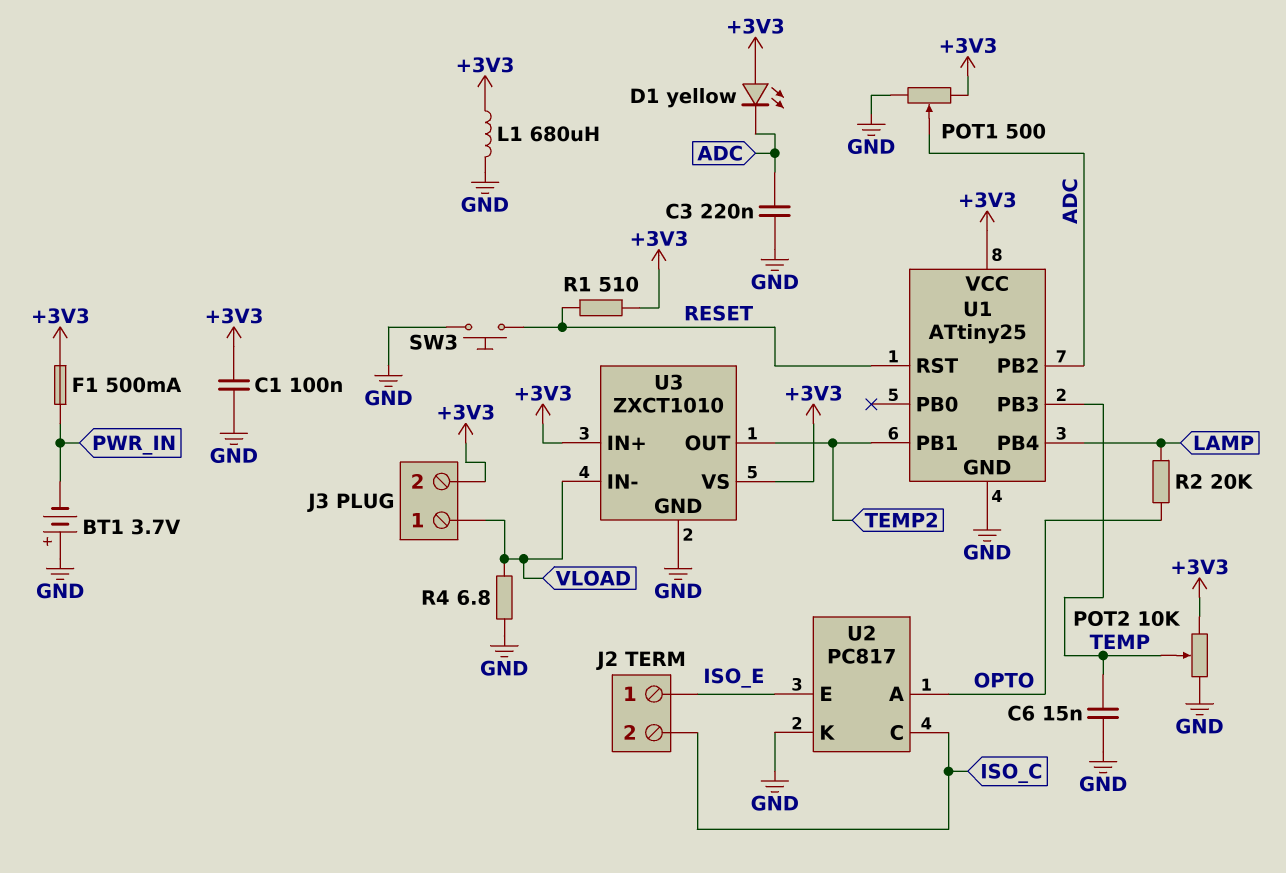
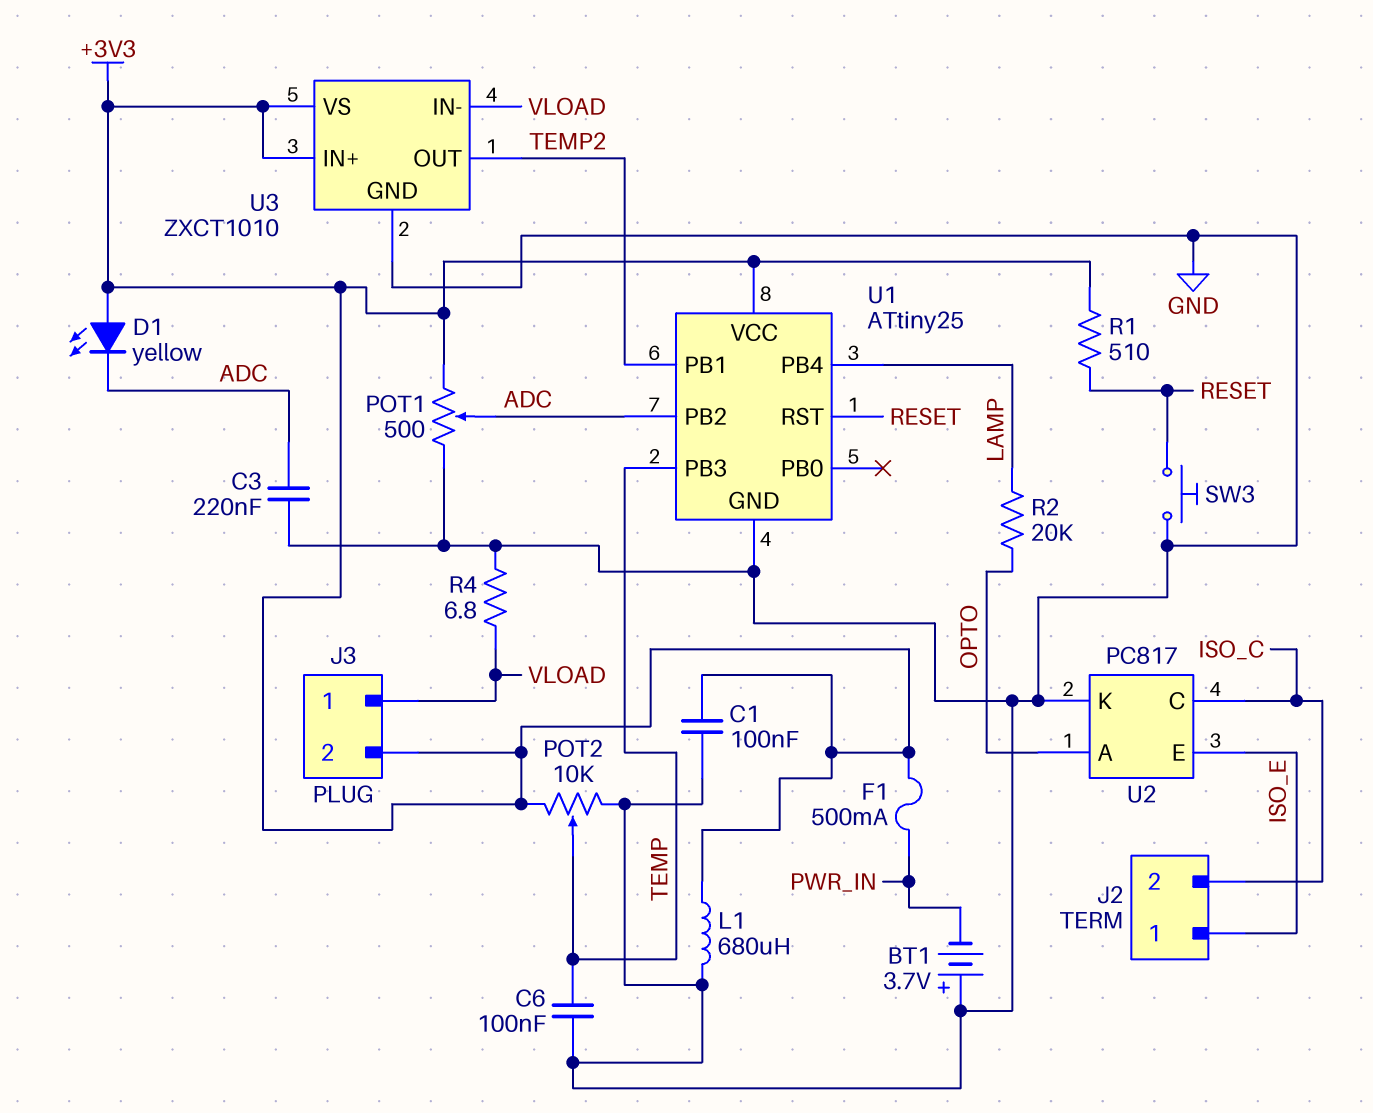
C6: 15nF (GND, TEMP) -> 100nF (GND, TEMP)

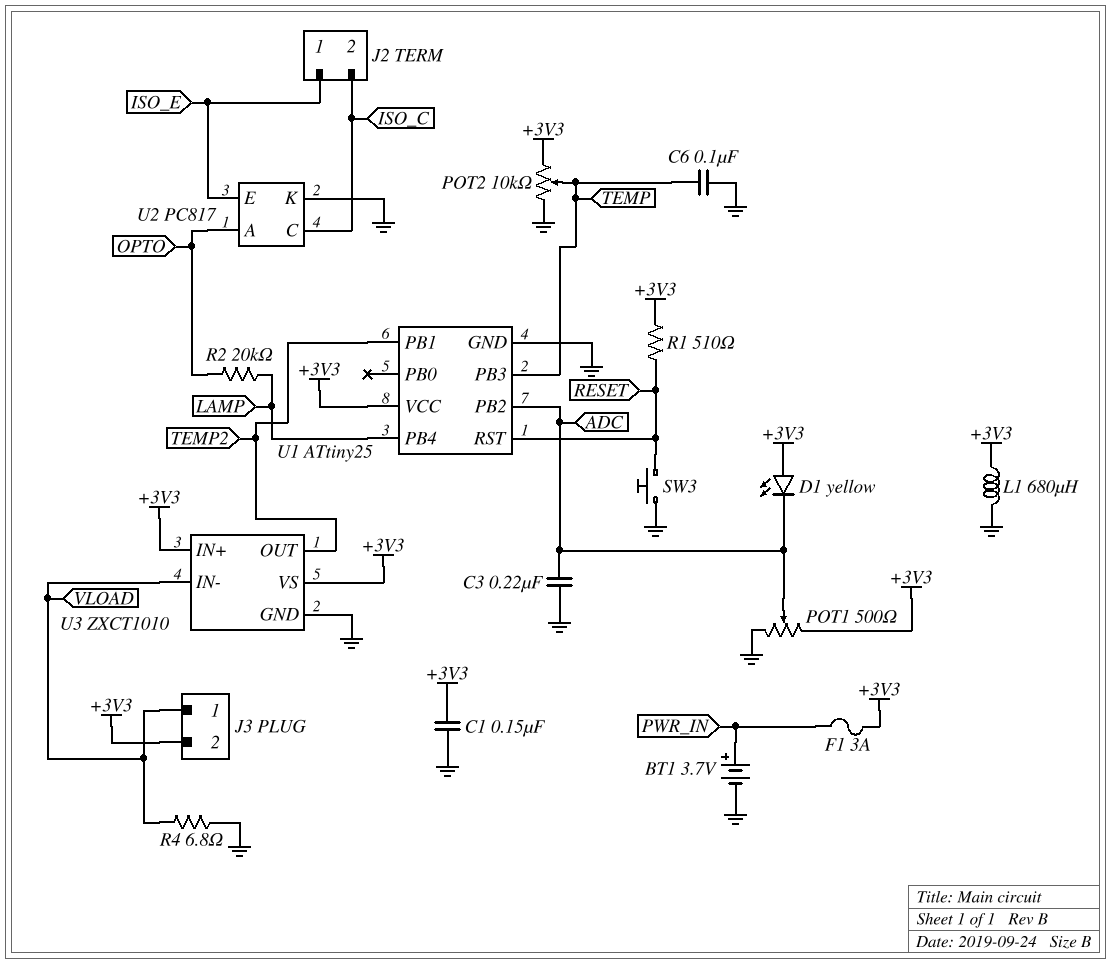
BT1: 3.7V (plus GND, minus PWR_IN) -> 3.7V (plus PWR_IN, minus GND)
C1: 100nF (+3V3, GND) -> 150nF (+3V3, GND)
F1: 500mA (+3V3, PWR_IN) -> 3A (+3V3, PWR_IN)

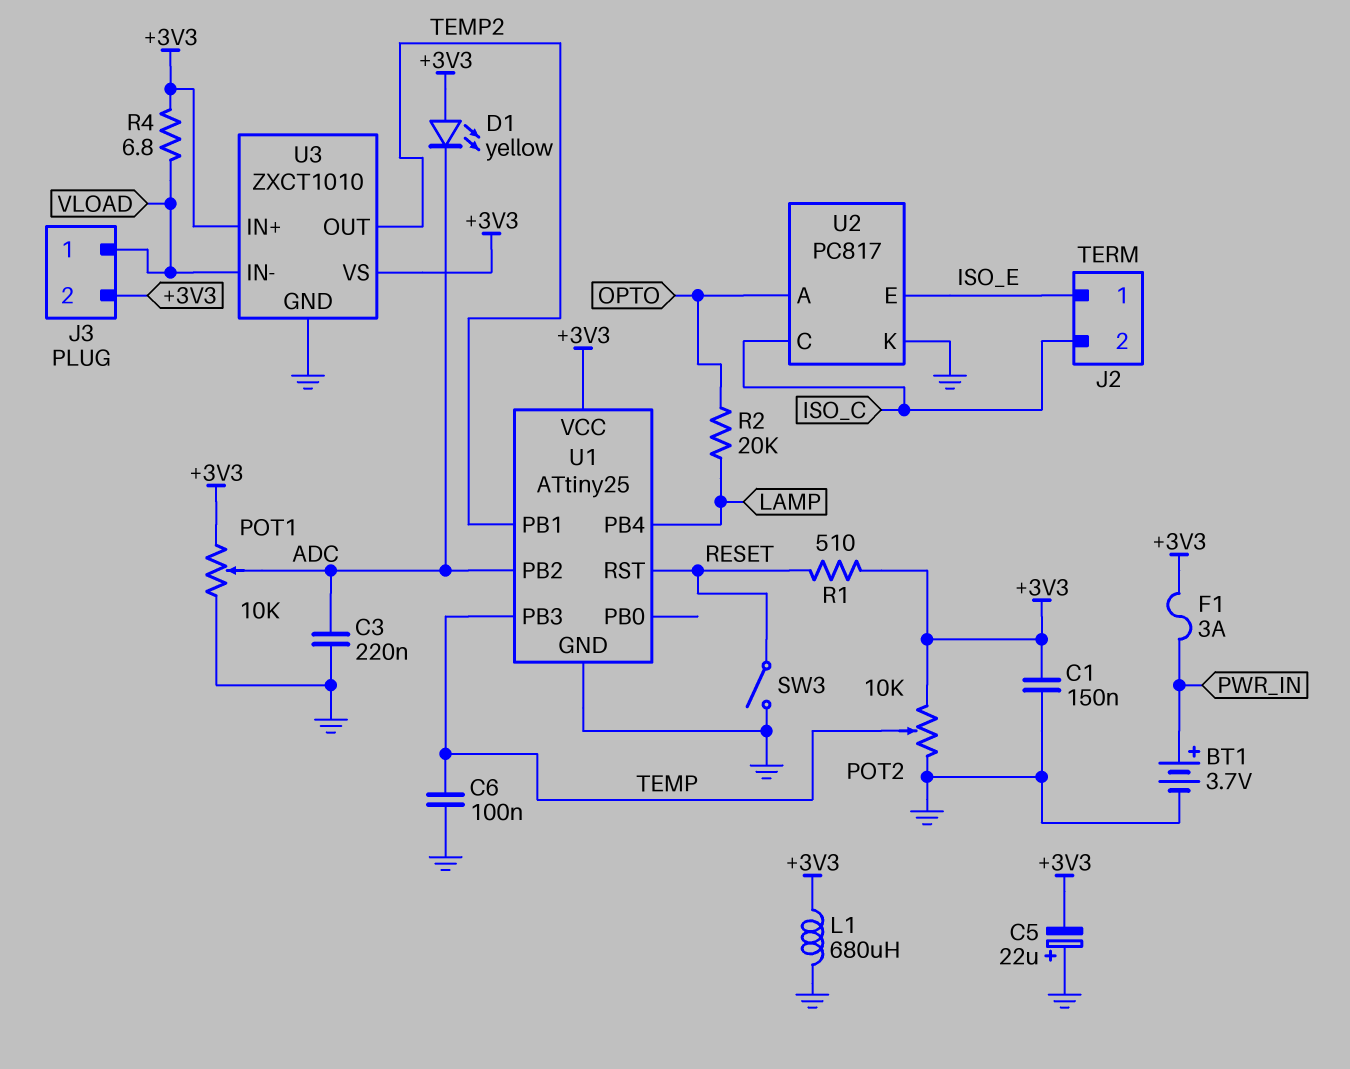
C5: none -> 22uF (plus GND, minus +3V3)
POT1: 500 (+3V3, GND, wiper ADC) -> 10k (+3V3, GND, wiper ADC)
R4: 6.8 (GND, VLOAD) -> 6.8 (+3V3, VLOAD)
SW3: button (GND, RESET) -> switch (GND, RESET)

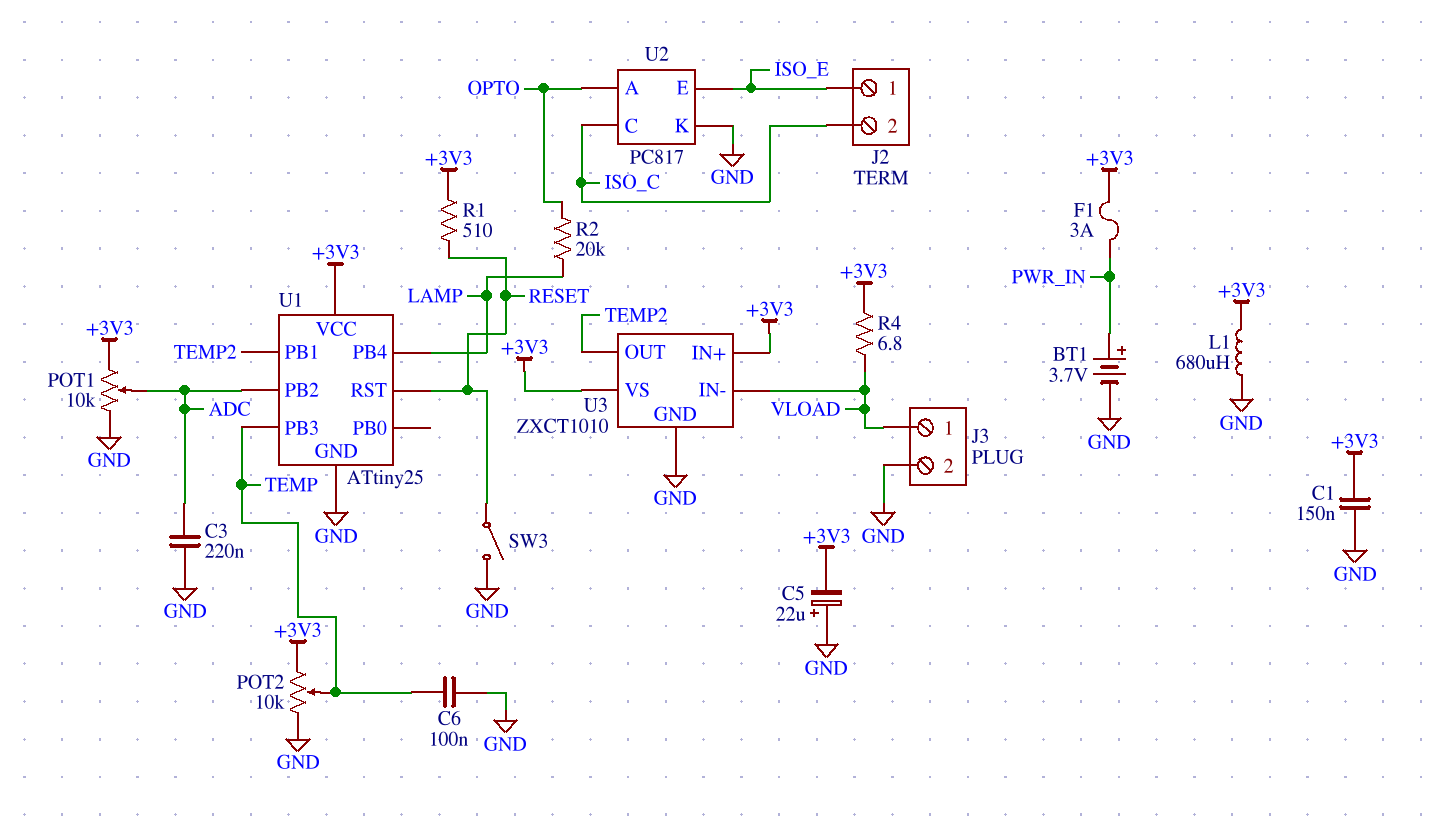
D1: LED yellow (A +3V3, K ADC) -> none
J3 pin 2: +3V3 -> GND

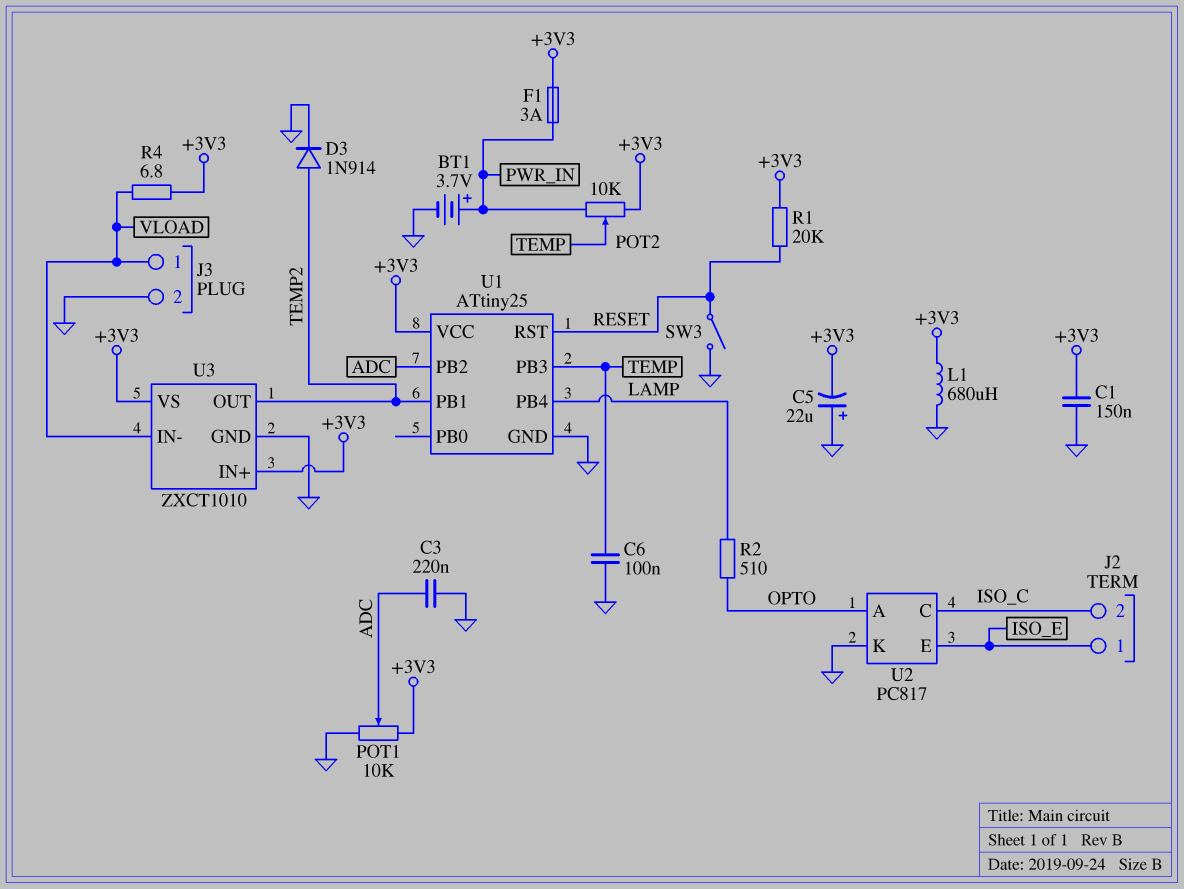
D3: none -> diode 1N914 (A TEMP2, K GND)
POT2: 10k (+3V3, GND, wiper TEMP) -> 10k (+3V3, PWR_IN, wiper TEMP)
R1: 510 (+3V3, RESET) -> 20k (+3V3, RESET)
R2: 20k (LAMP, OPTO) -> 510 (LAMP, OPTO)

